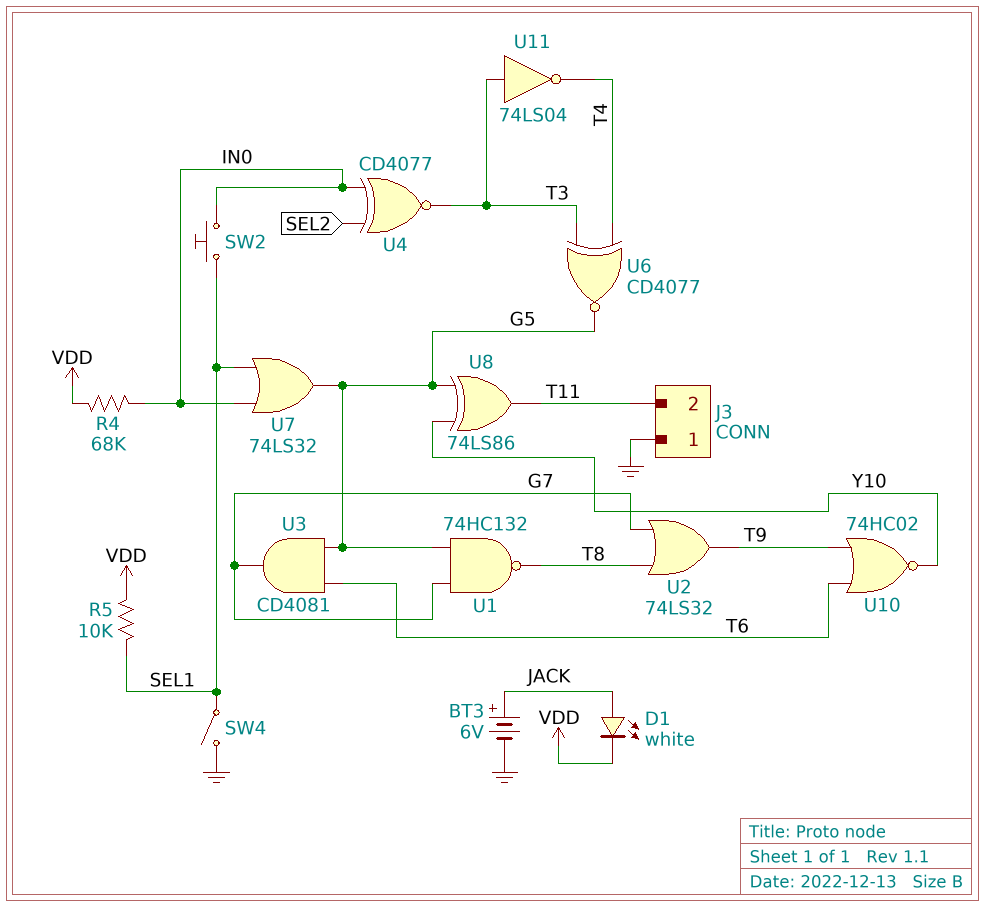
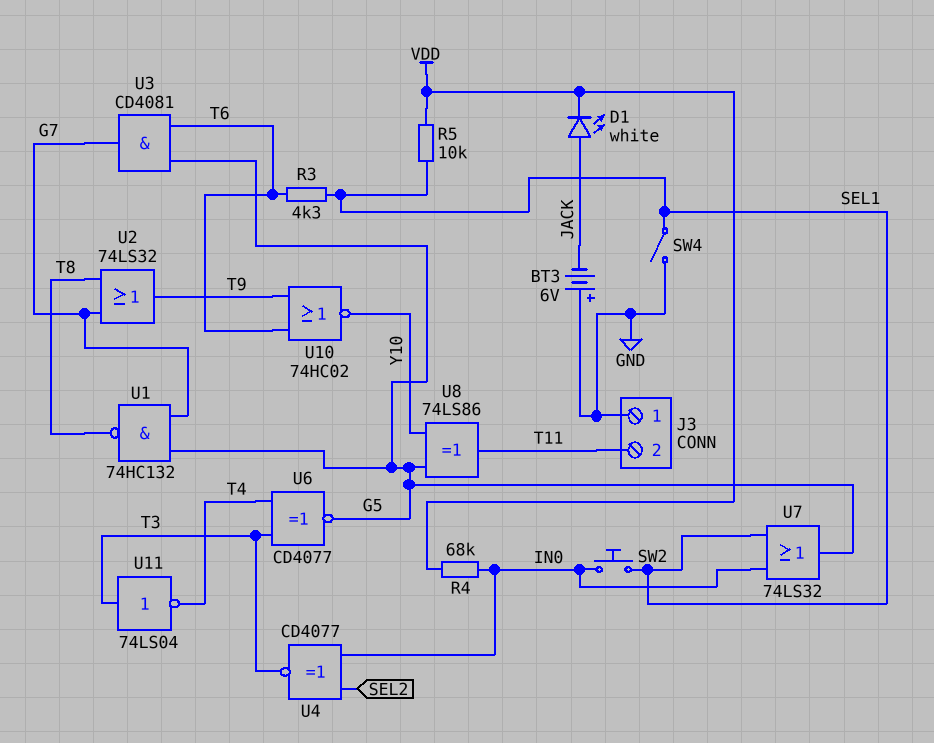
BT3: 6V (plus JACK, minus GND) -> 6V (plus GND, minus JACK)
R3: none -> 4.3k (SEL1, T6)

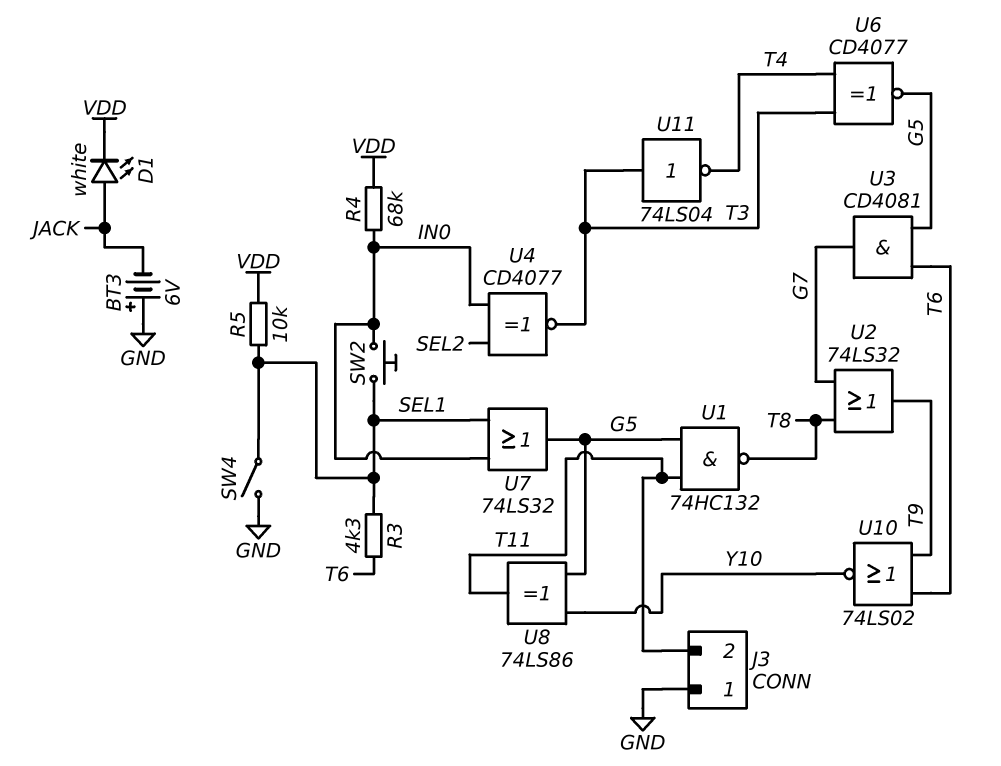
U1: NAND 74HC132 (in G5, in G7, out T8) -> NAND 74HC132 (in G5, in T11, out T8)
U10: NOR 74HC02 (in T6, in T9, out Y10) -> NOR 74LS02 (in T6, in T9, out Y10)

